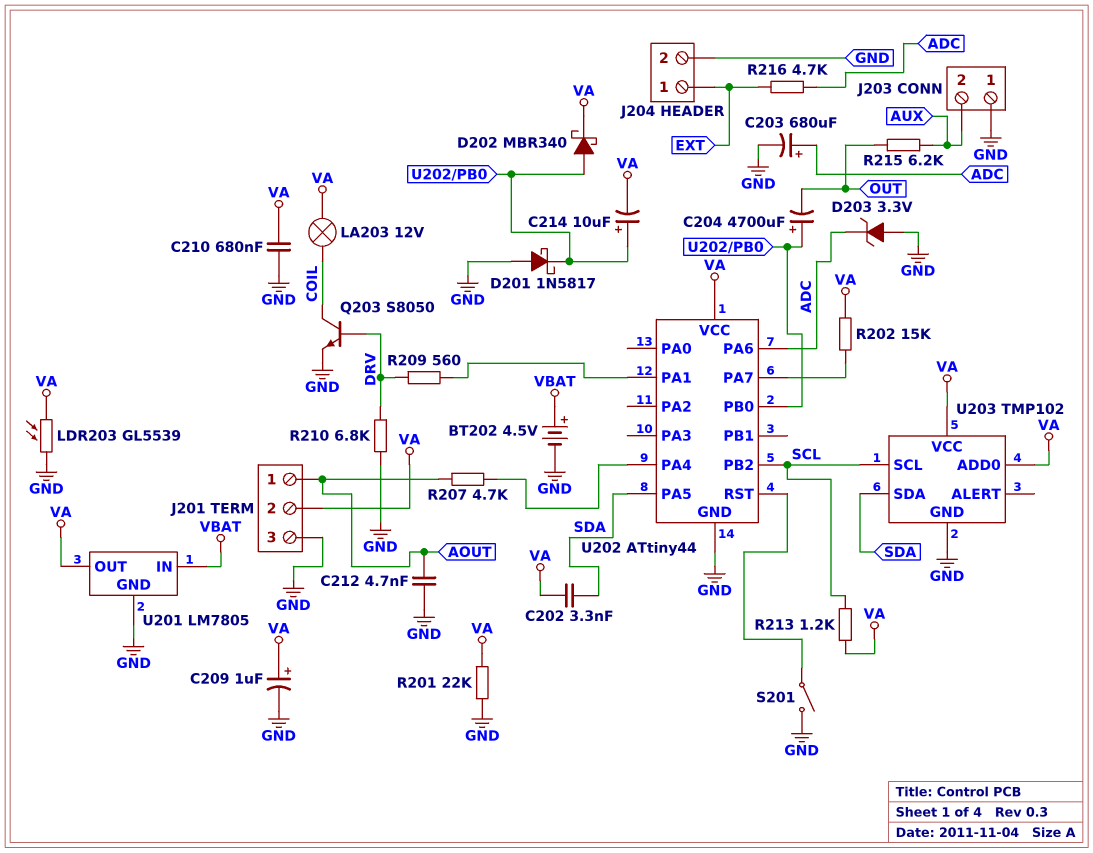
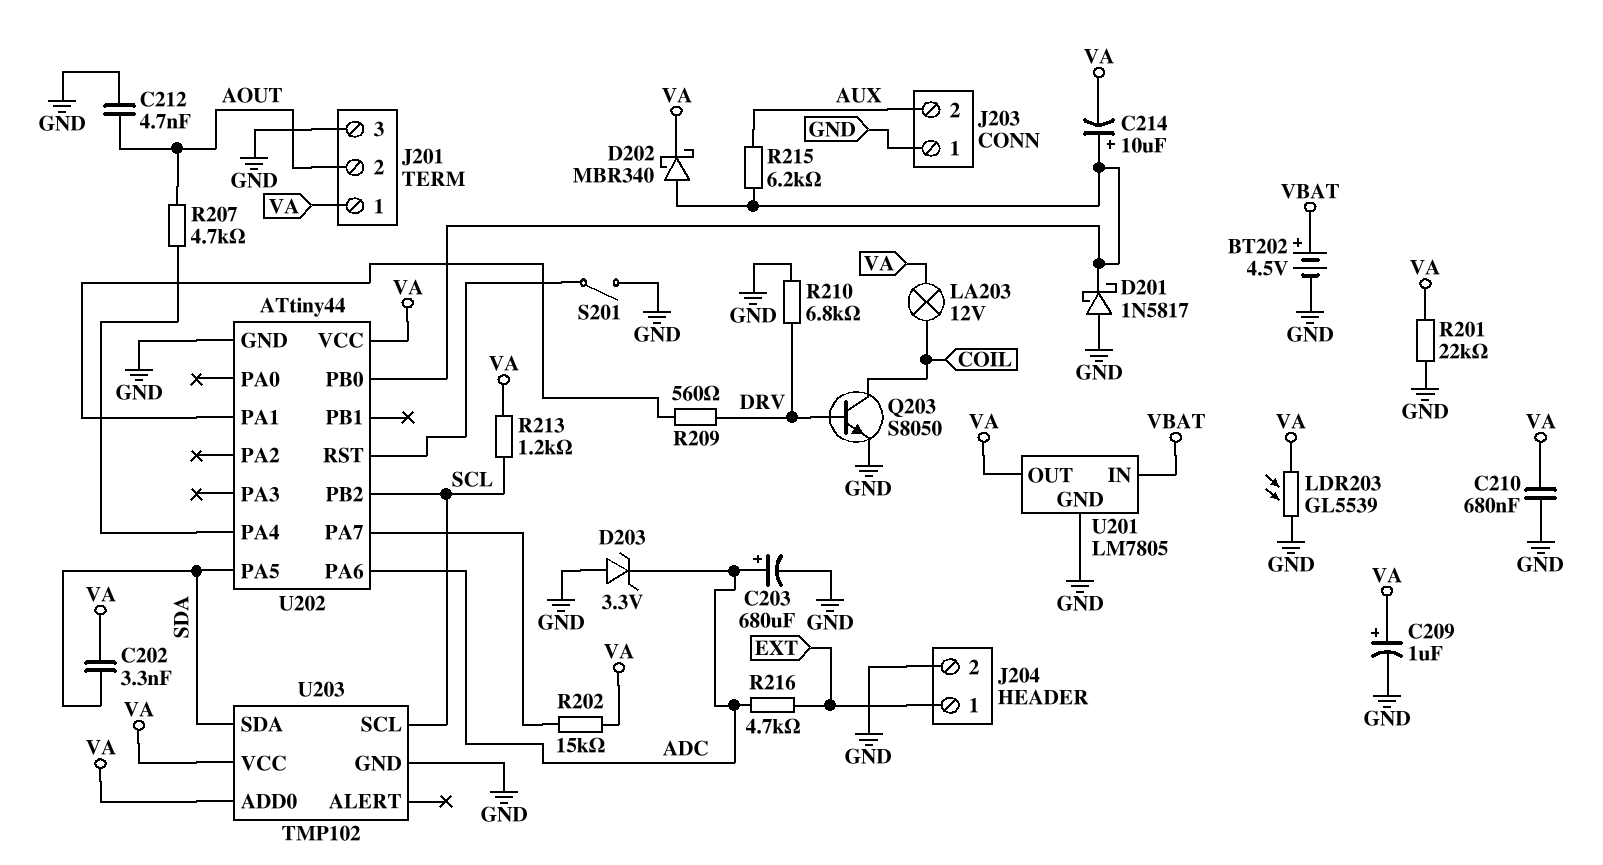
C204: 4700uF (plus U202/PB0, minus OUT) -> none
J201 pin 1: AOUT -> VA
J201 pin 2: VA -> AOUT
R215: 6.2k (AUX, OUT) -> 6.2k (AUX, U202/PB0)

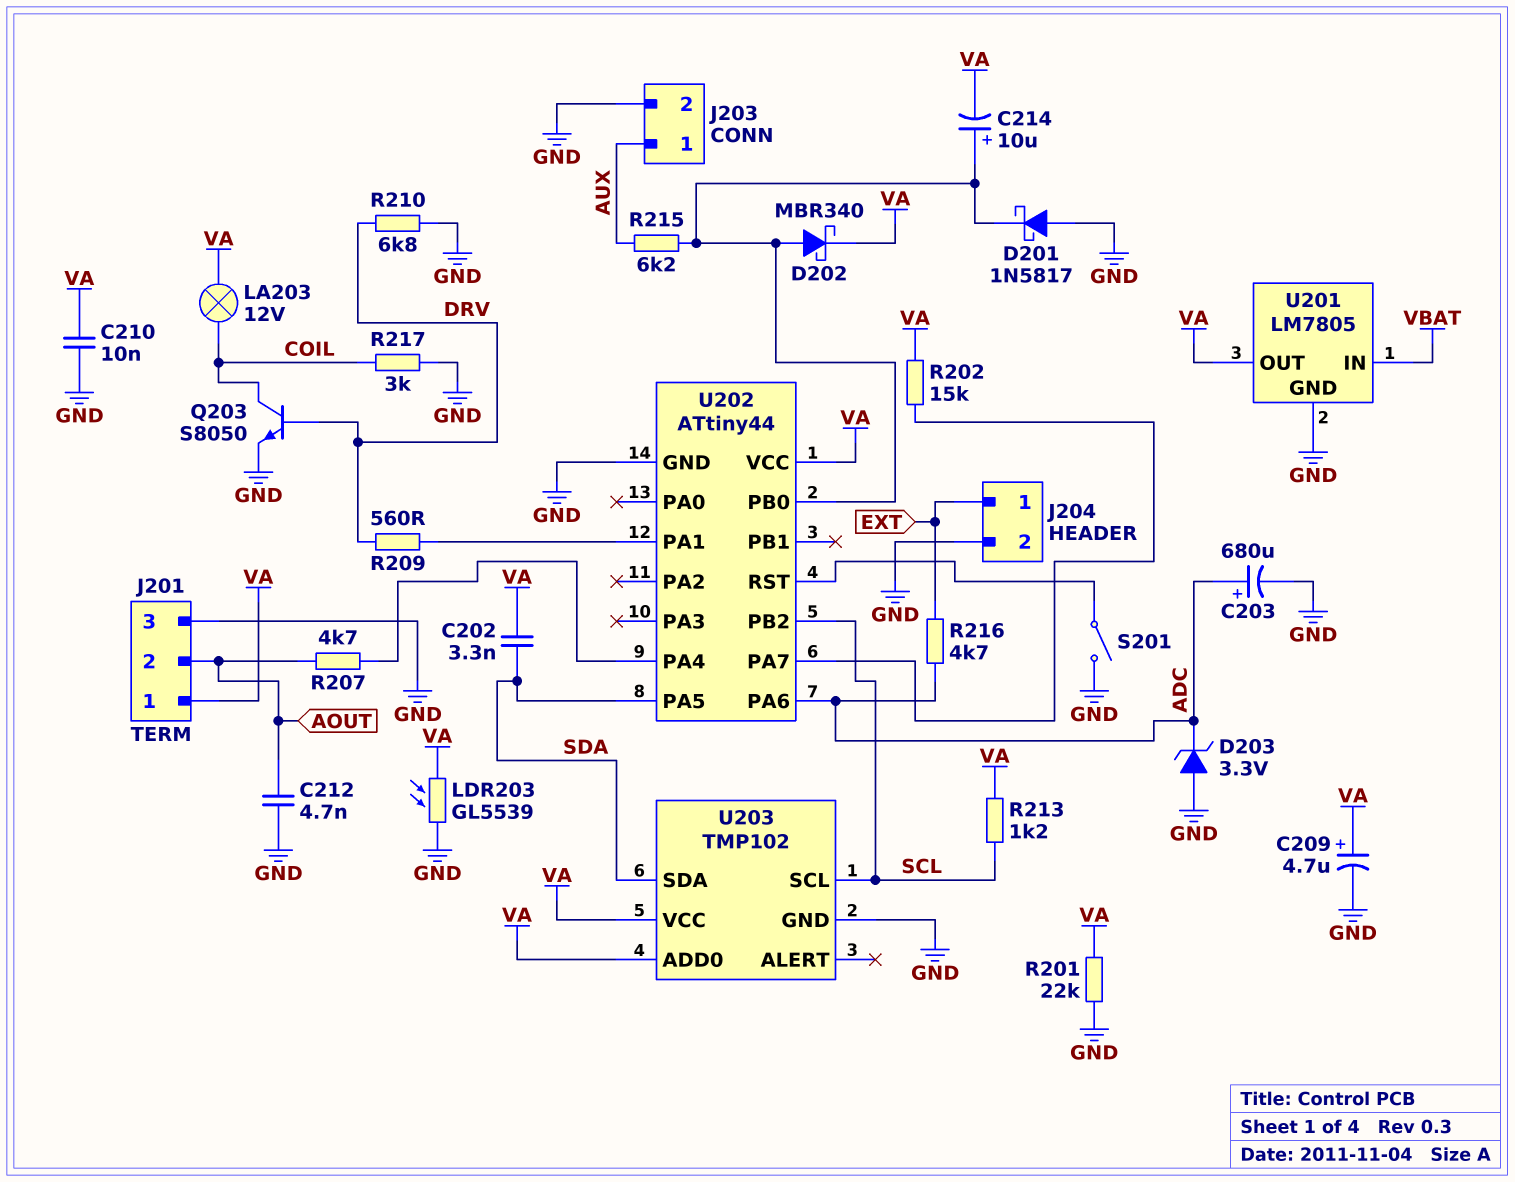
BT202: 4.5V (plus VBAT, minus GND) -> none
C209: 1uF (plus VA, minus GND) -> 4.7uF (plus VA, minus GND)
C210: 680nF (GND, VA) -> 10nF (GND, VA)
J203 pin 1: GND -> AUX
J203 pin 2: AUX -> GND
R217: none -> 3k (COIL, GND)

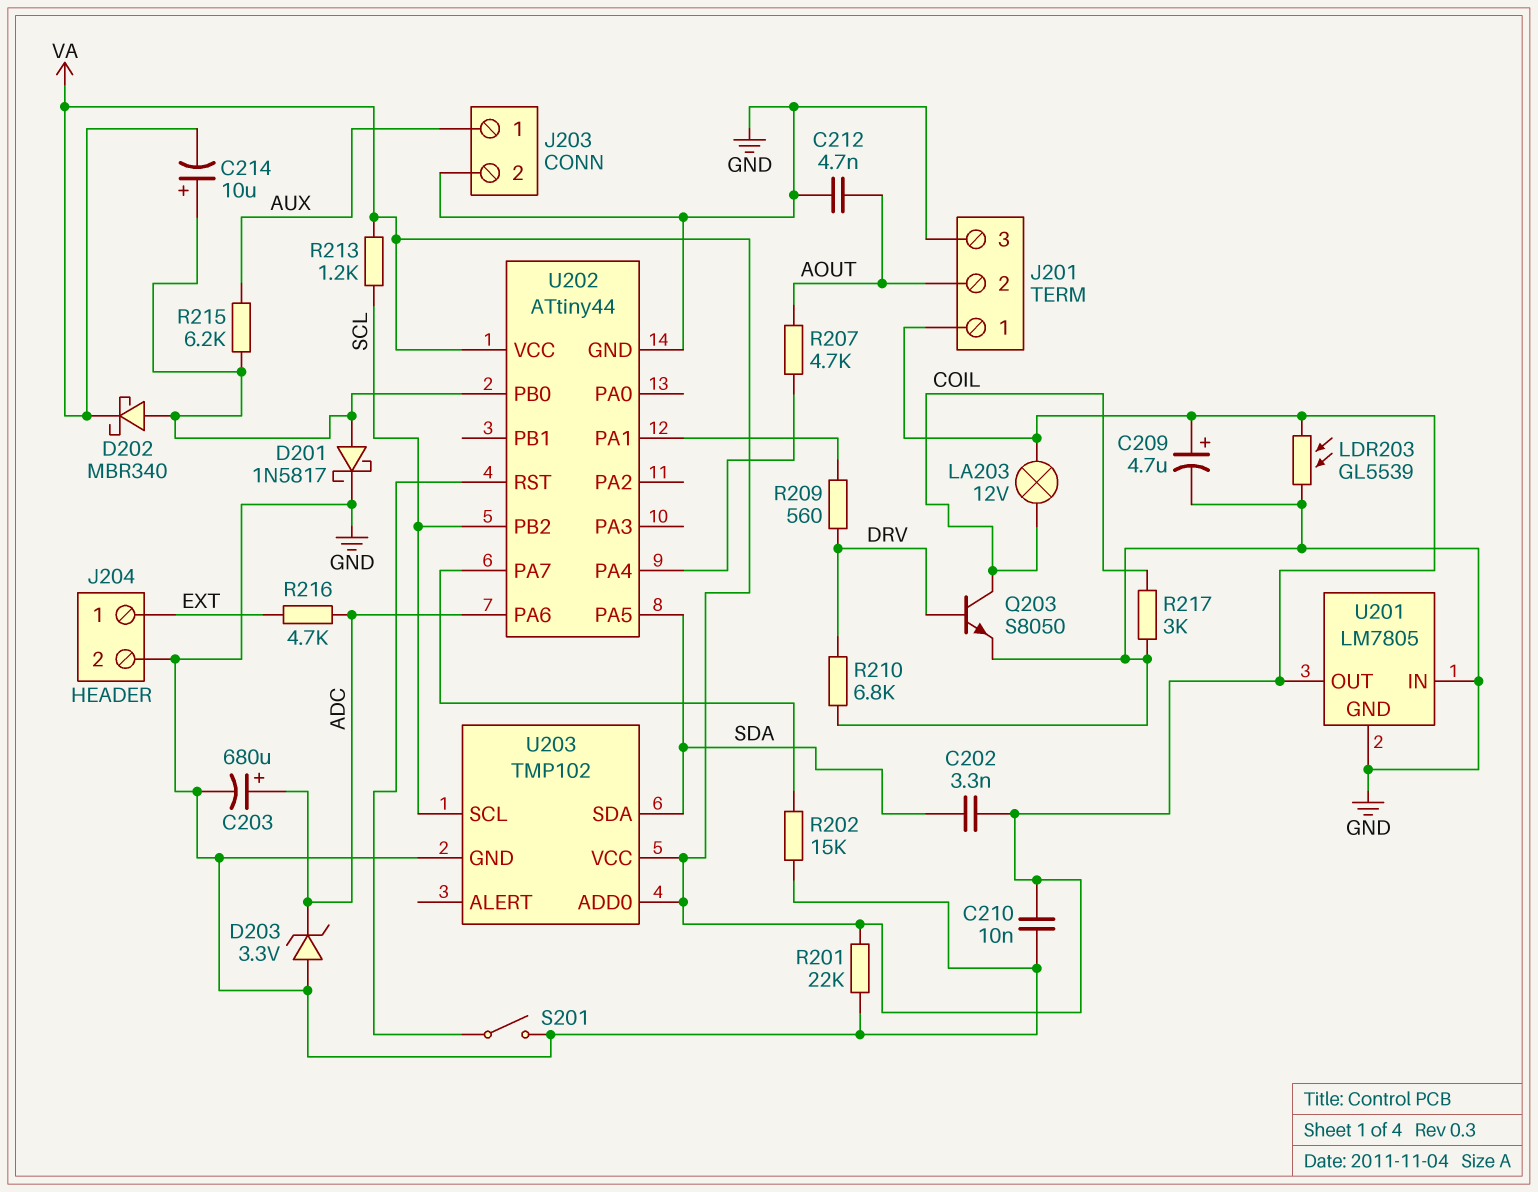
D201: schottky 1N5817 (A GND, K U202/PB0) -> schottky 1N5817 (A U202/PB0, K GND)
R202: 15k (U202/PA7, VA) -> 15k (GND, U202/PA7)
U201 pin IN: VBAT -> GND

